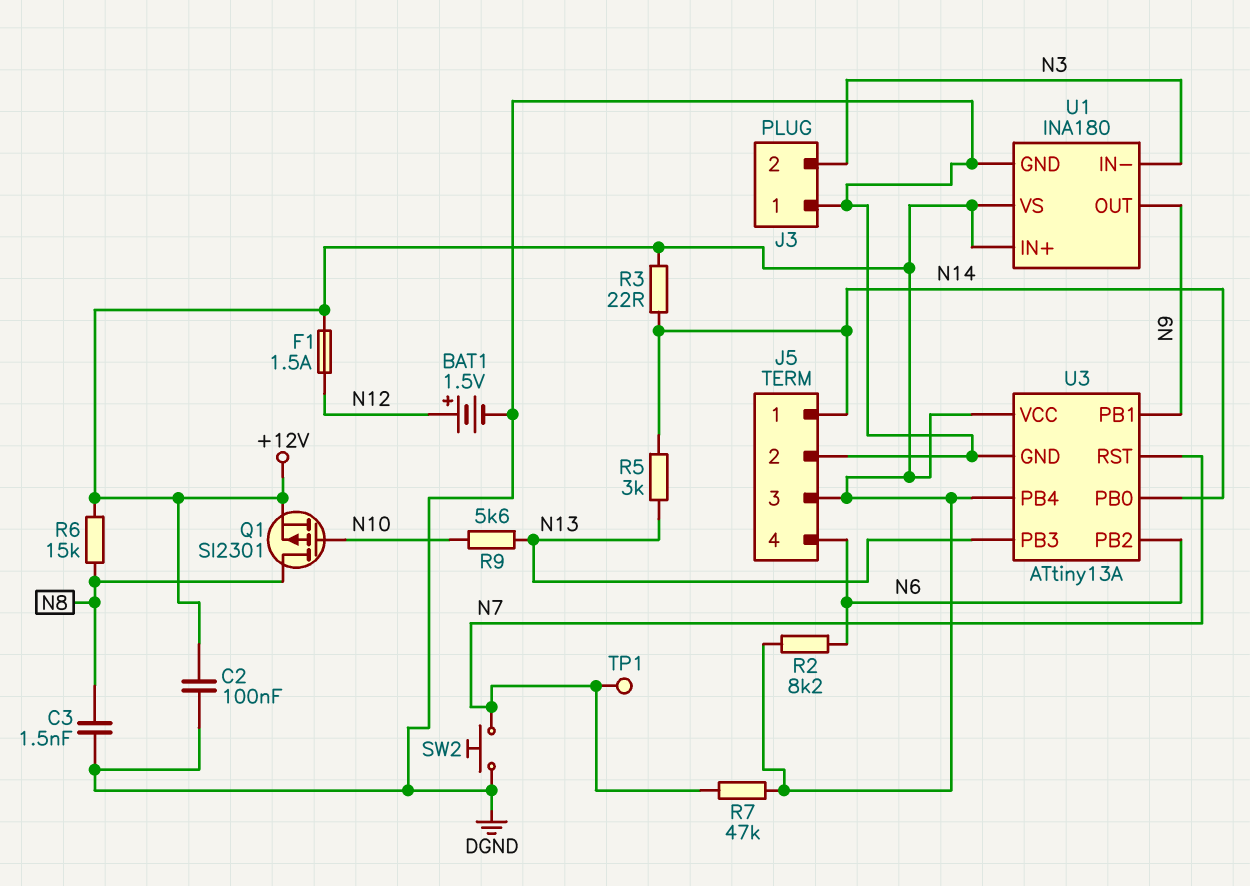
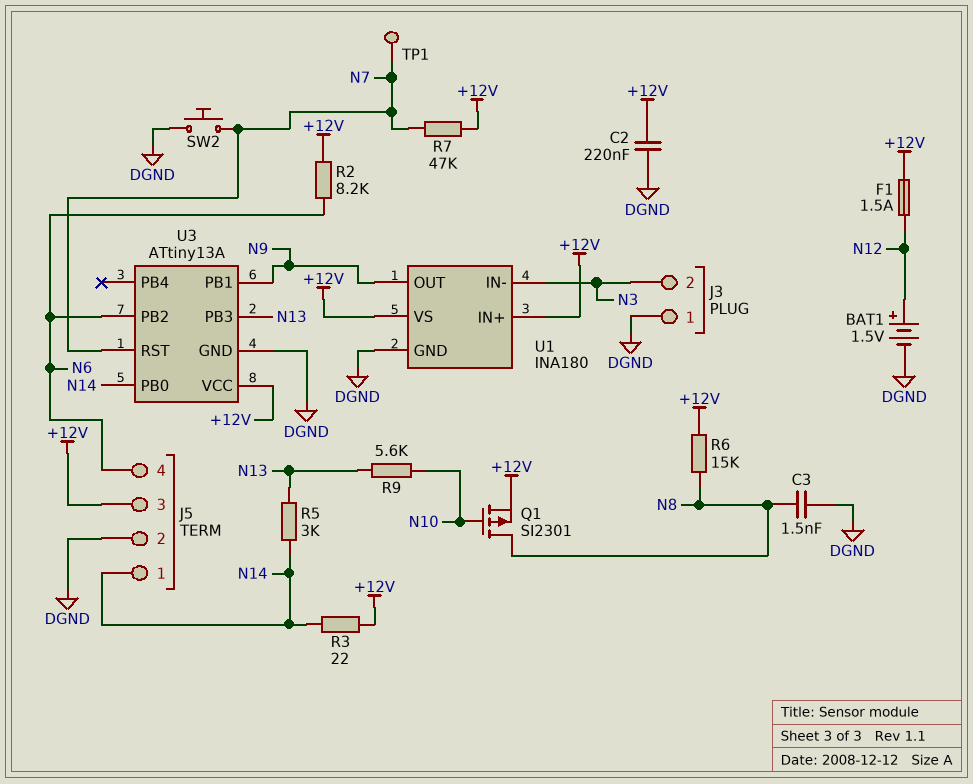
C2: 100nF (+12V, DGND) -> 220nF (+12V, DGND)
U3 pin PB4: +12V -> none

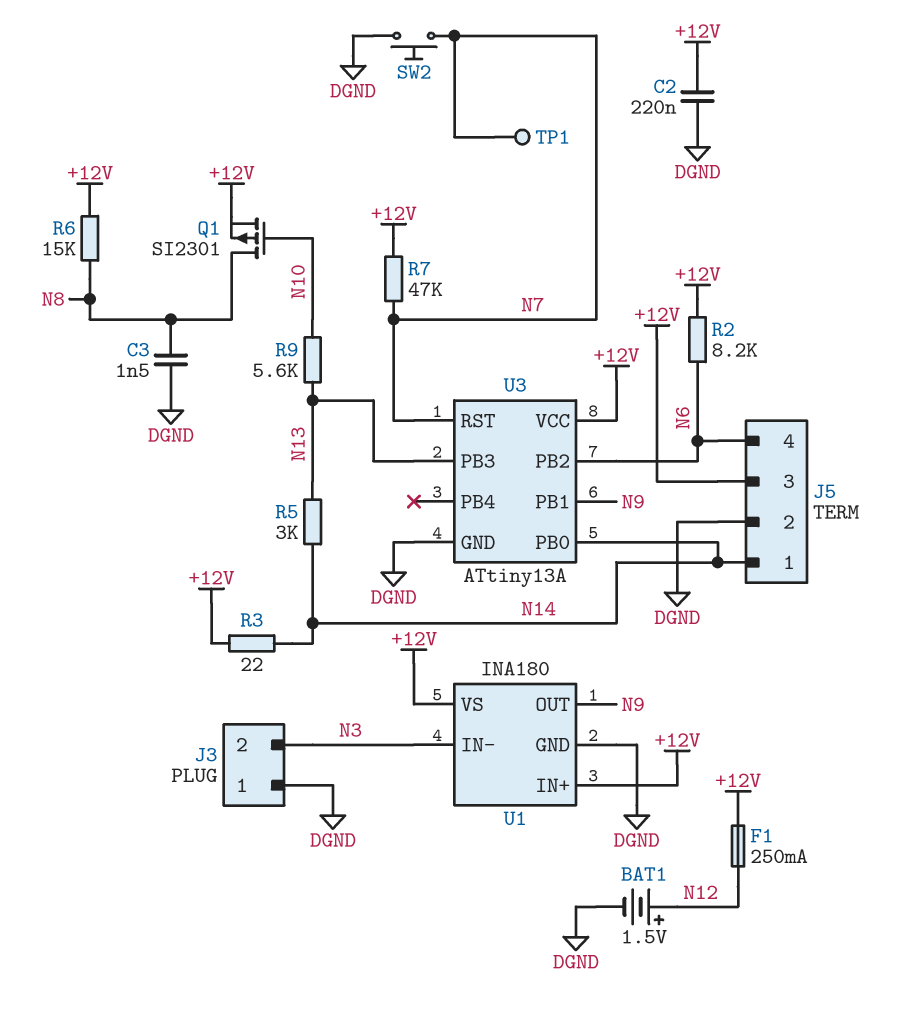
F1: 1.5A (+12V, N12) -> 250mA (+12V, N12)

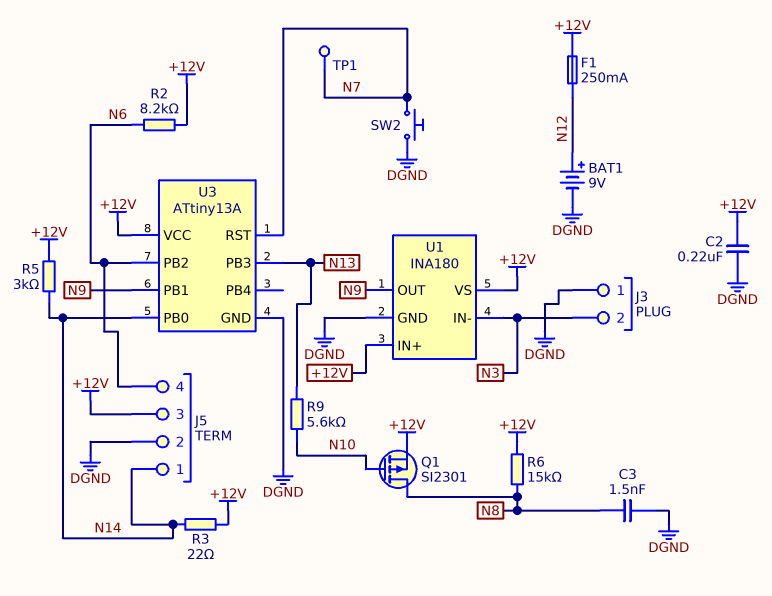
BAT1: 1.5V (plus N12, minus DGND) -> 9V (plus N12, minus DGND)
R5: 3k (N13, N14) -> 3k (+12V, N14)
R7: 47k (+12V, N7) -> none

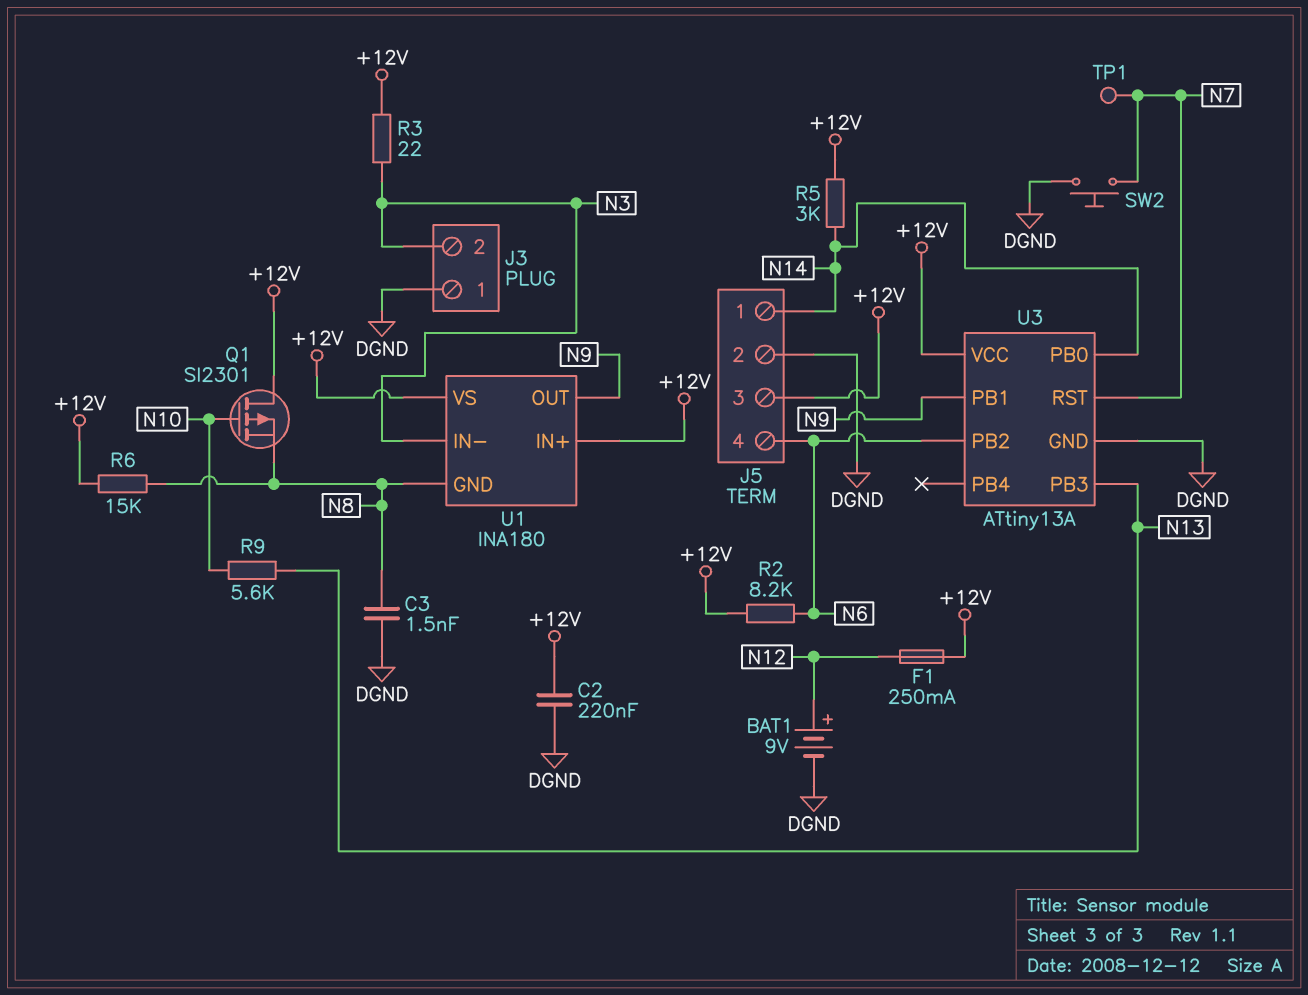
Q1: PMOS SI2301 (G N10, D N8, S +12V) -> PMOS SI2301 (G N10, D +12V, S N8)
R3: 22 (+12V, N14) -> 22 (+12V, N3)
U1 pin GND: DGND -> N8

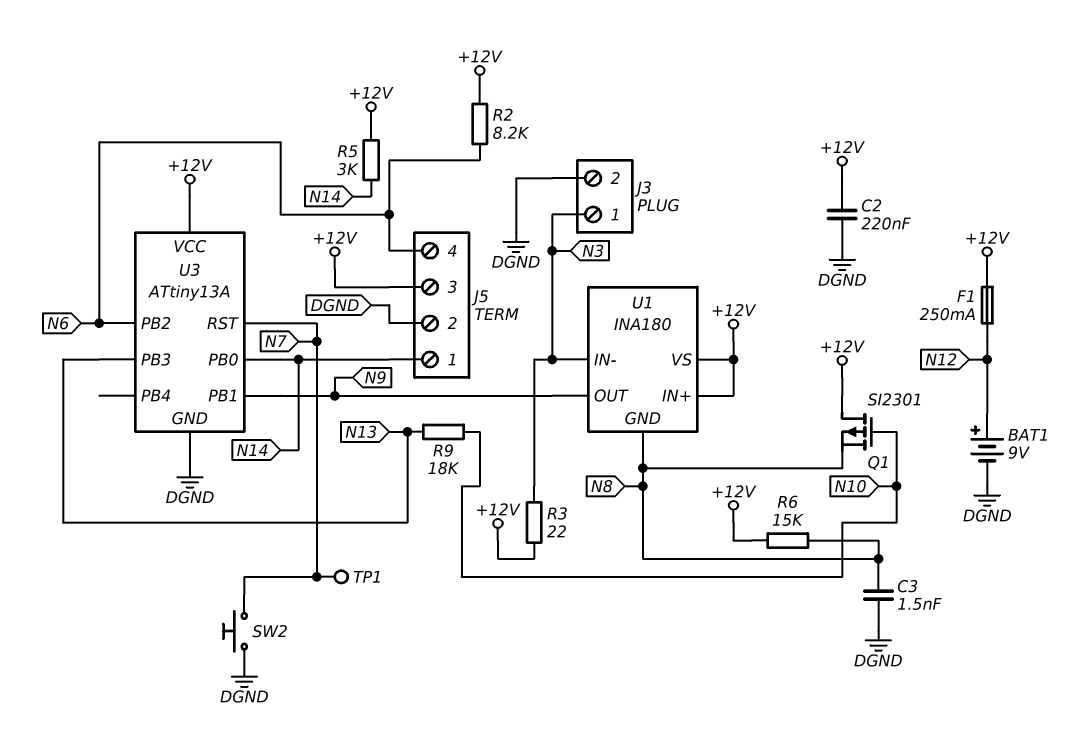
J3 pin 1: DGND -> N3
J3 pin 2: N3 -> DGND
R9: 5.6k (N10, N13) -> 18k (N10, N13)

